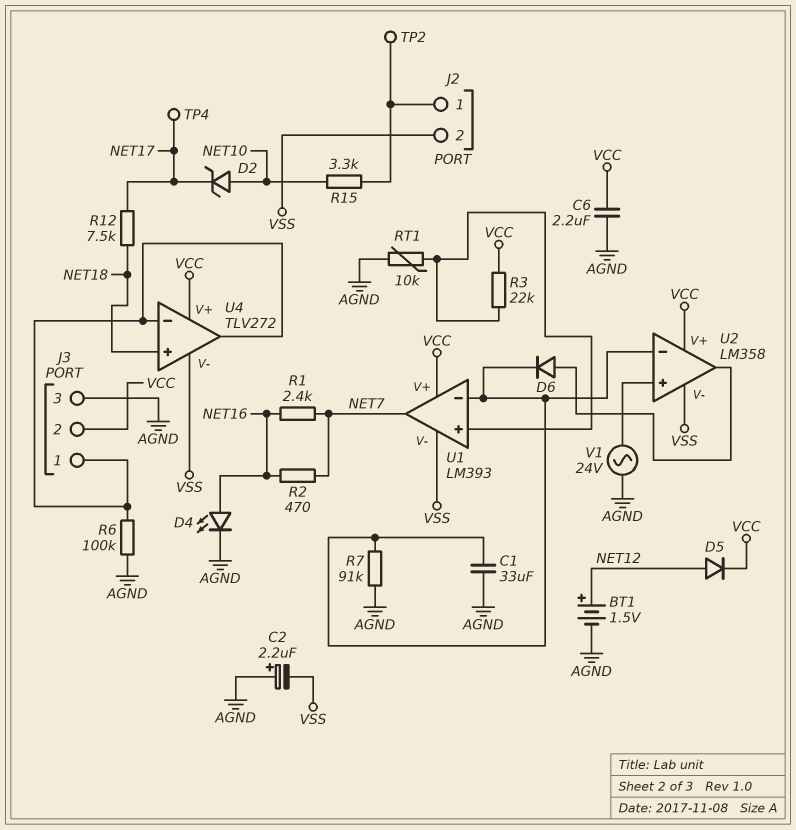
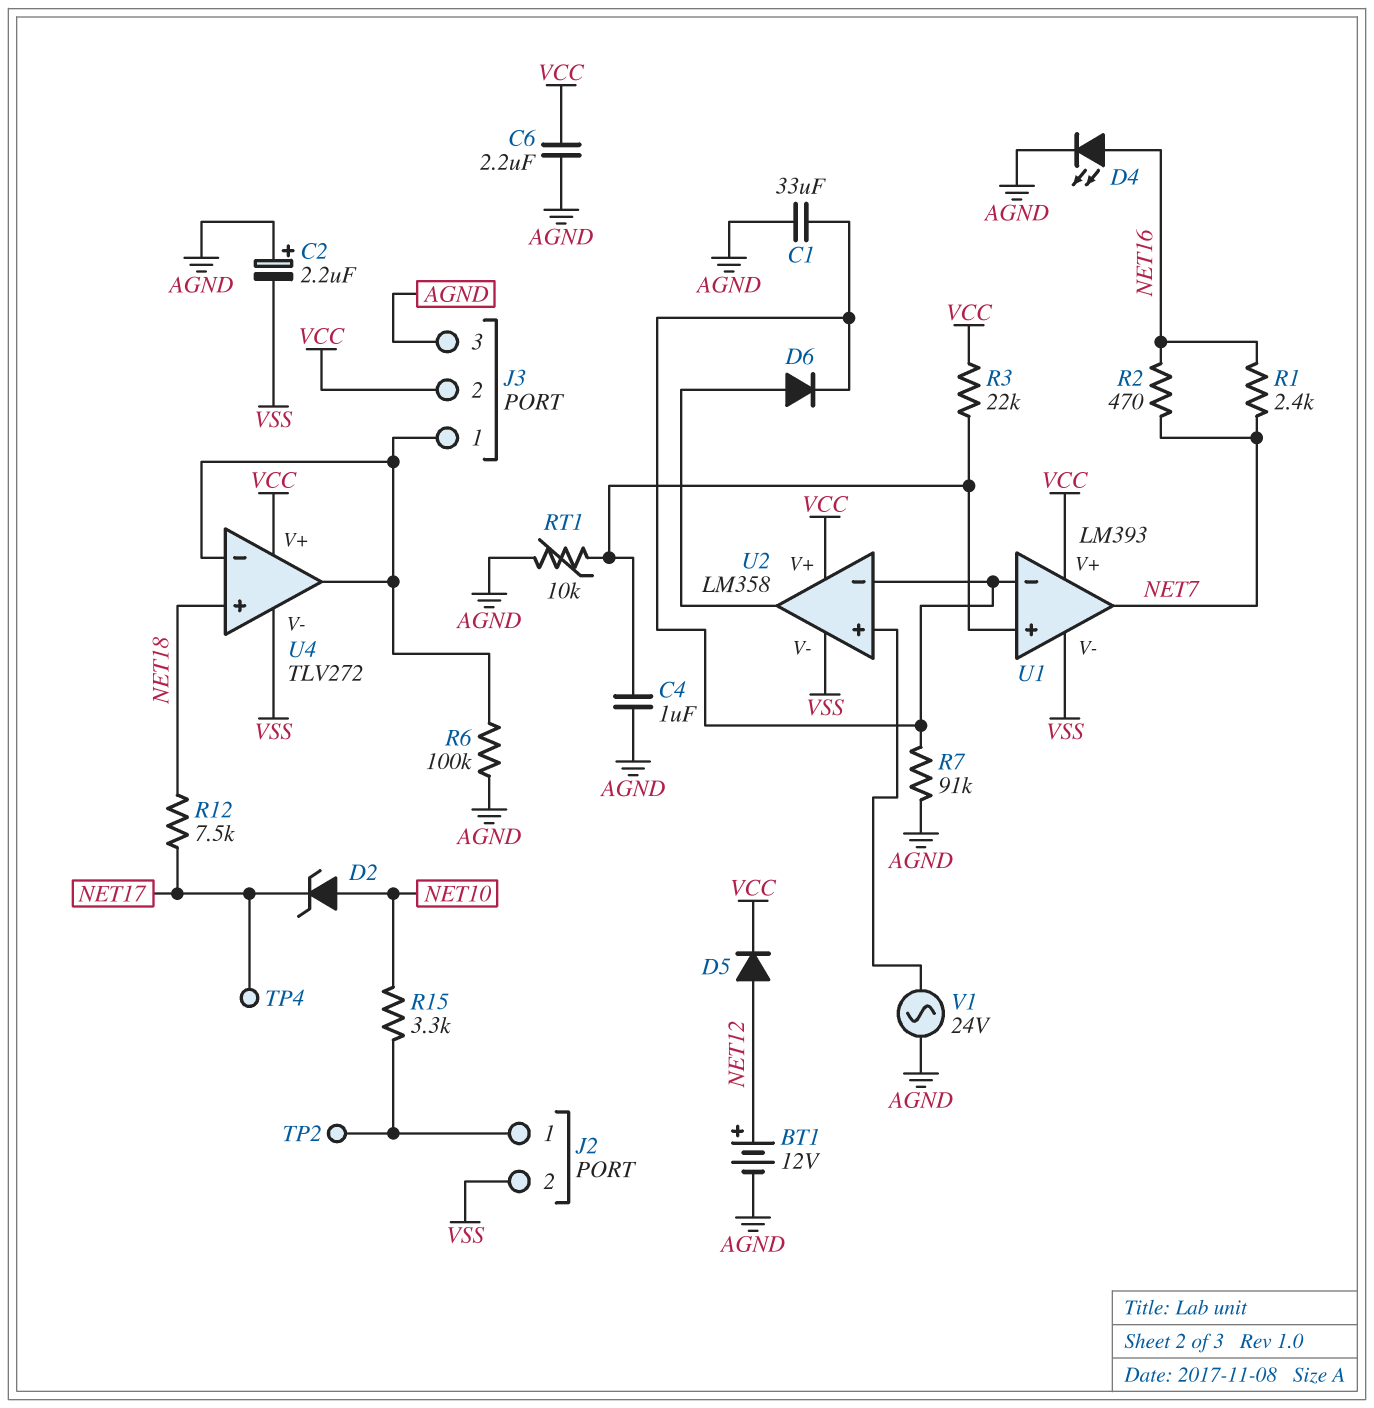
BT1: 1.5V (plus NET12, minus AGND) -> 12V (plus NET12, minus AGND)
C4: none -> 1uF (AGND, U1/in+)

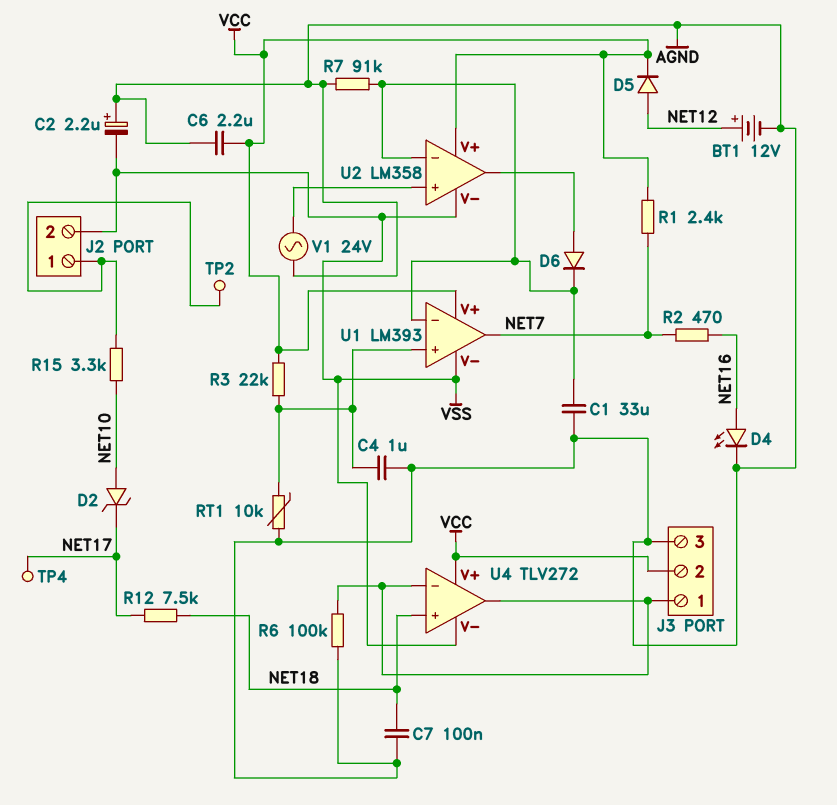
C7: none -> 100nF (AGND, NET18)
R1: 2.4k (NET7, NET16) -> 2.4k (NET7, VCC)

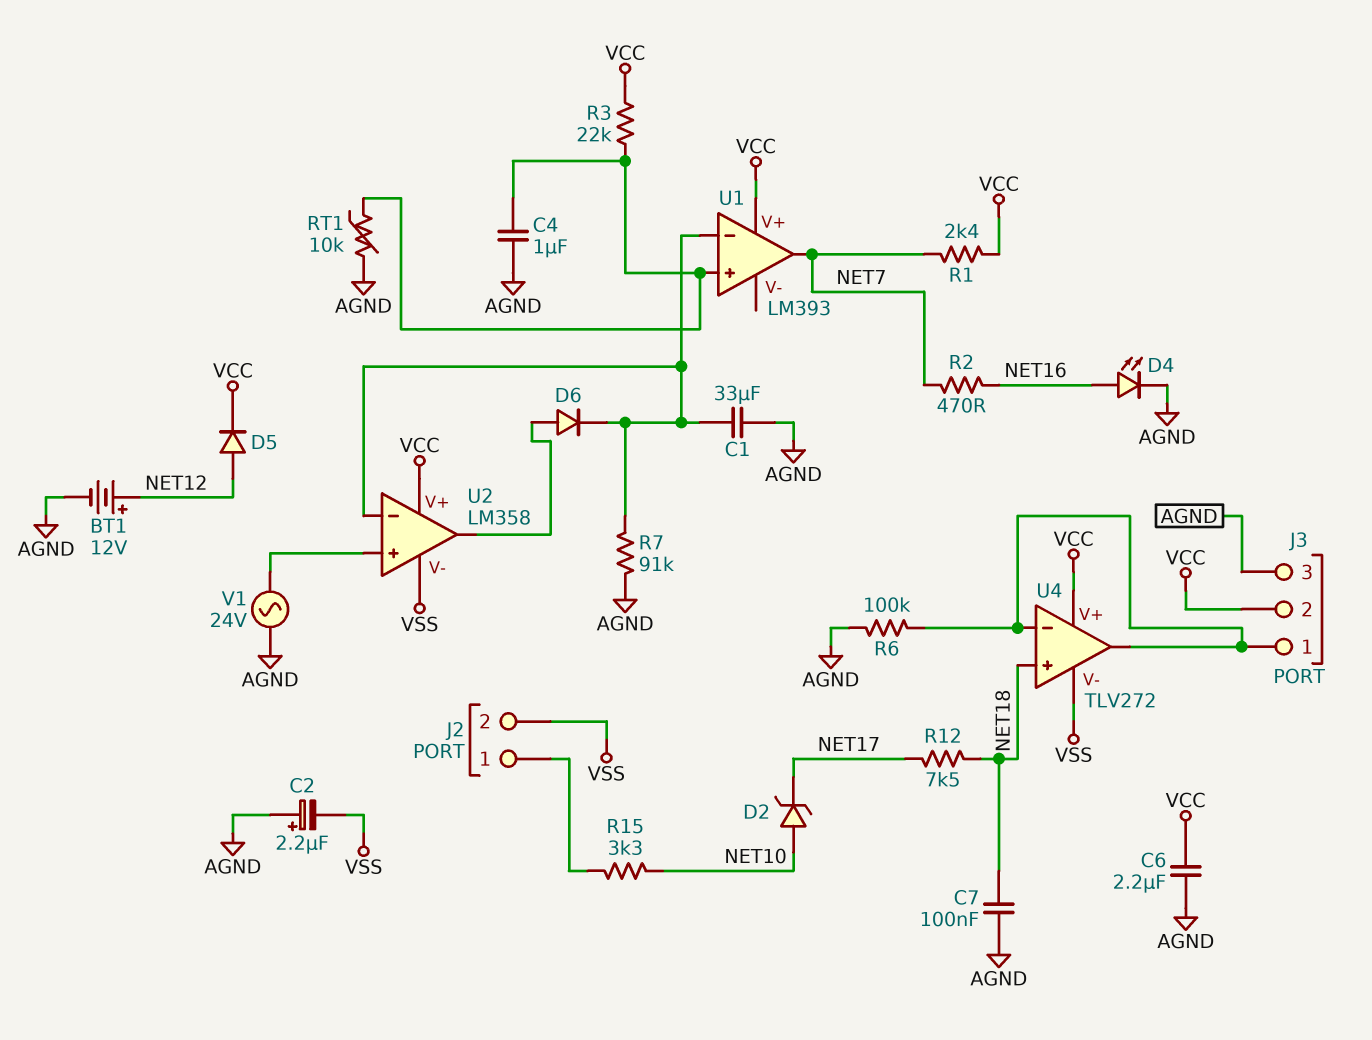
TP2: test point (J2/1) -> none
TP4: test point (NET17) -> none
U1 pin V-: VSS -> none

